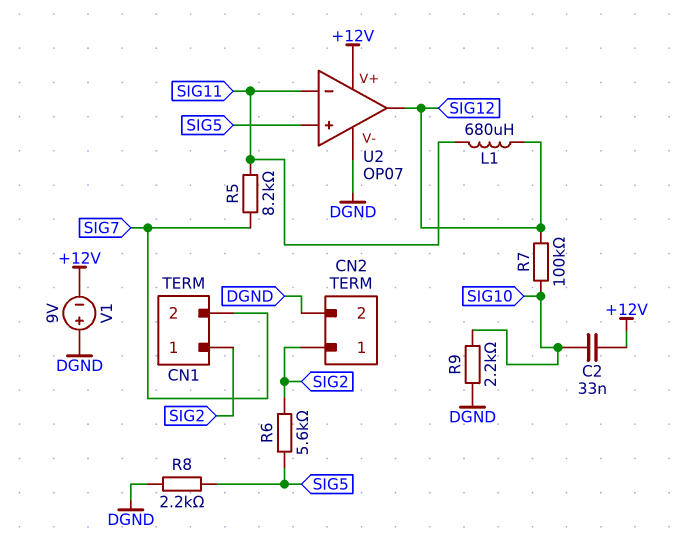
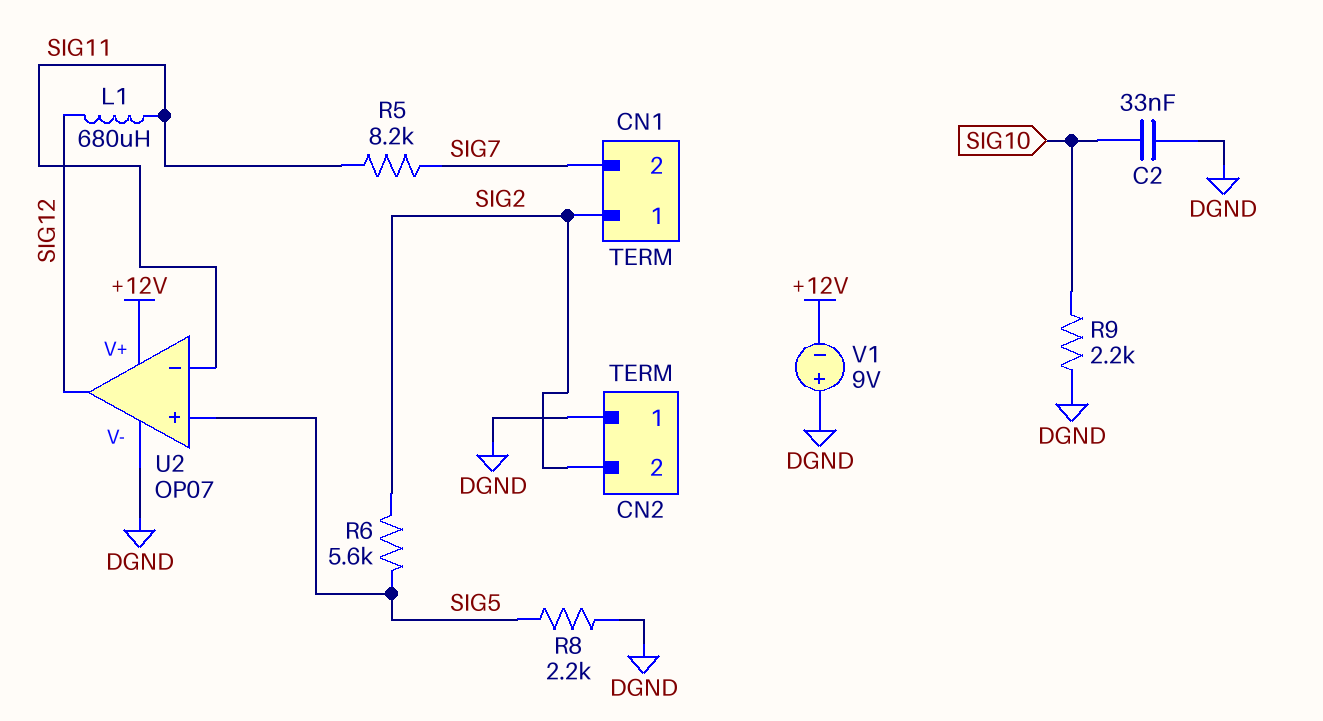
C2: 33nF (+12V, SIG10) -> 33nF (DGND, SIG10)
CN2 pin 1: SIG2 -> DGND
CN2 pin 2: DGND -> SIG2
R7: 100k (SIG10, SIG12) -> none

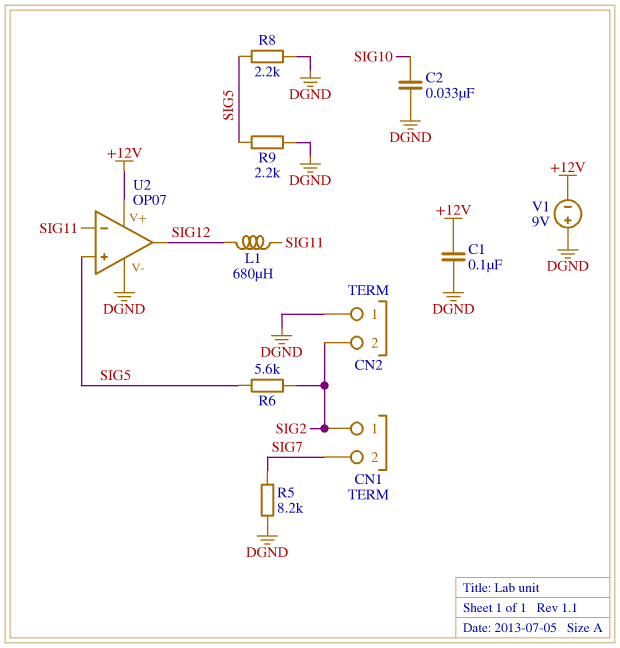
C1: none -> 100nF (+12V, DGND)
R5: 8.2k (SIG7, SIG11) -> 8.2k (DGND, SIG7)
R9: 2.2k (DGND, SIG10) -> 2.2k (DGND, SIG5)

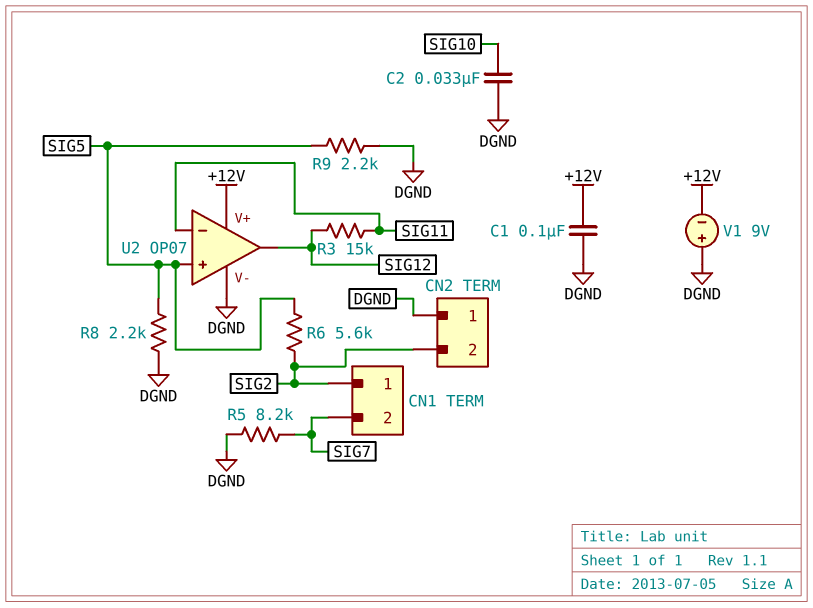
L1: 680uH (SIG11, SIG12) -> none
R3: none -> 15k (SIG11, SIG12)

